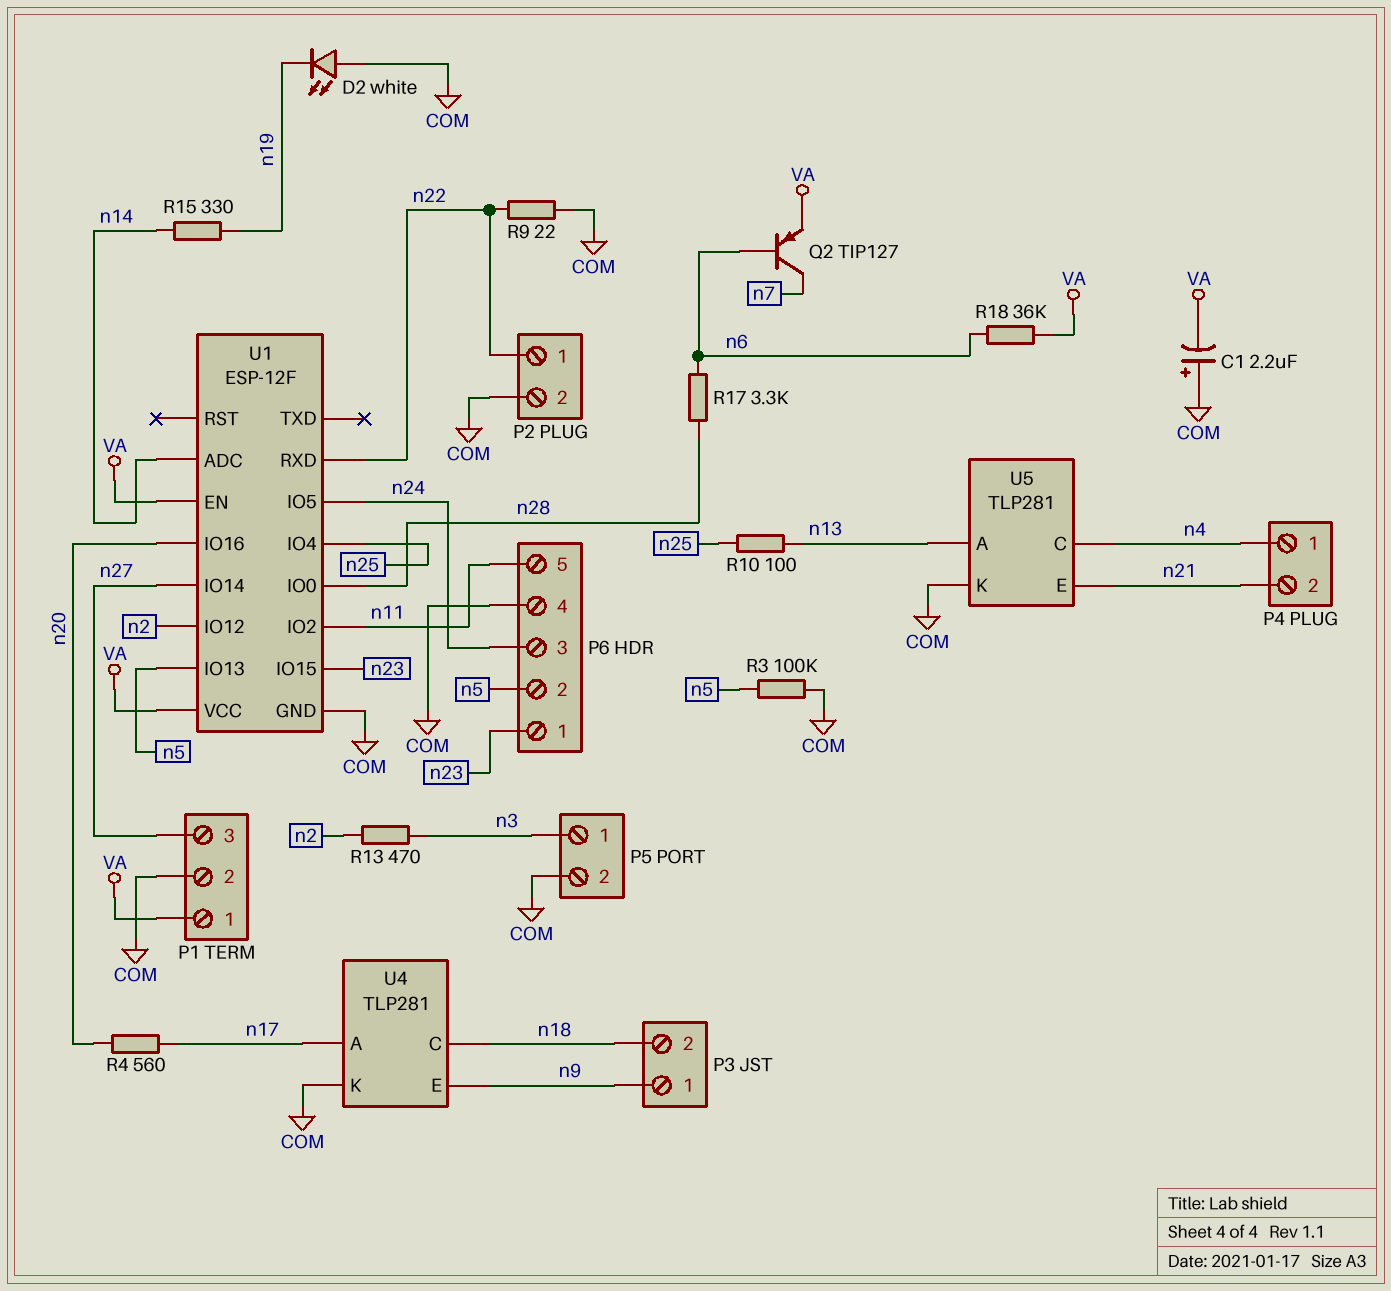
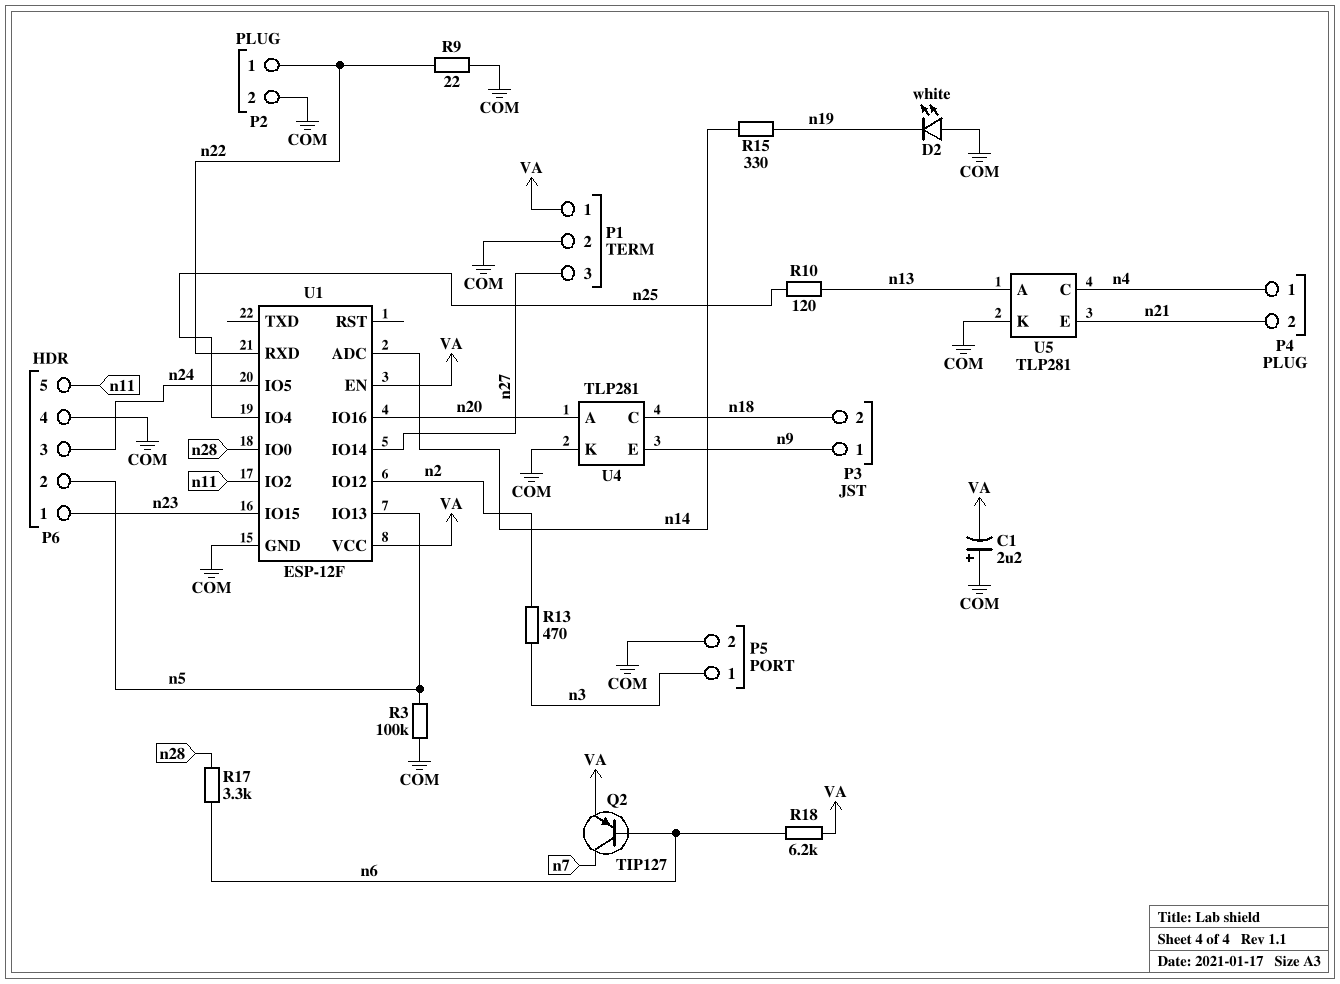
R4: 560 (n17, n20) -> none
R10: 100 (n13, n25) -> 120 (n13, n25)
R18: 36k (VA, n6) -> 6.2k (VA, n6)
U4 pin A: n17 -> n20

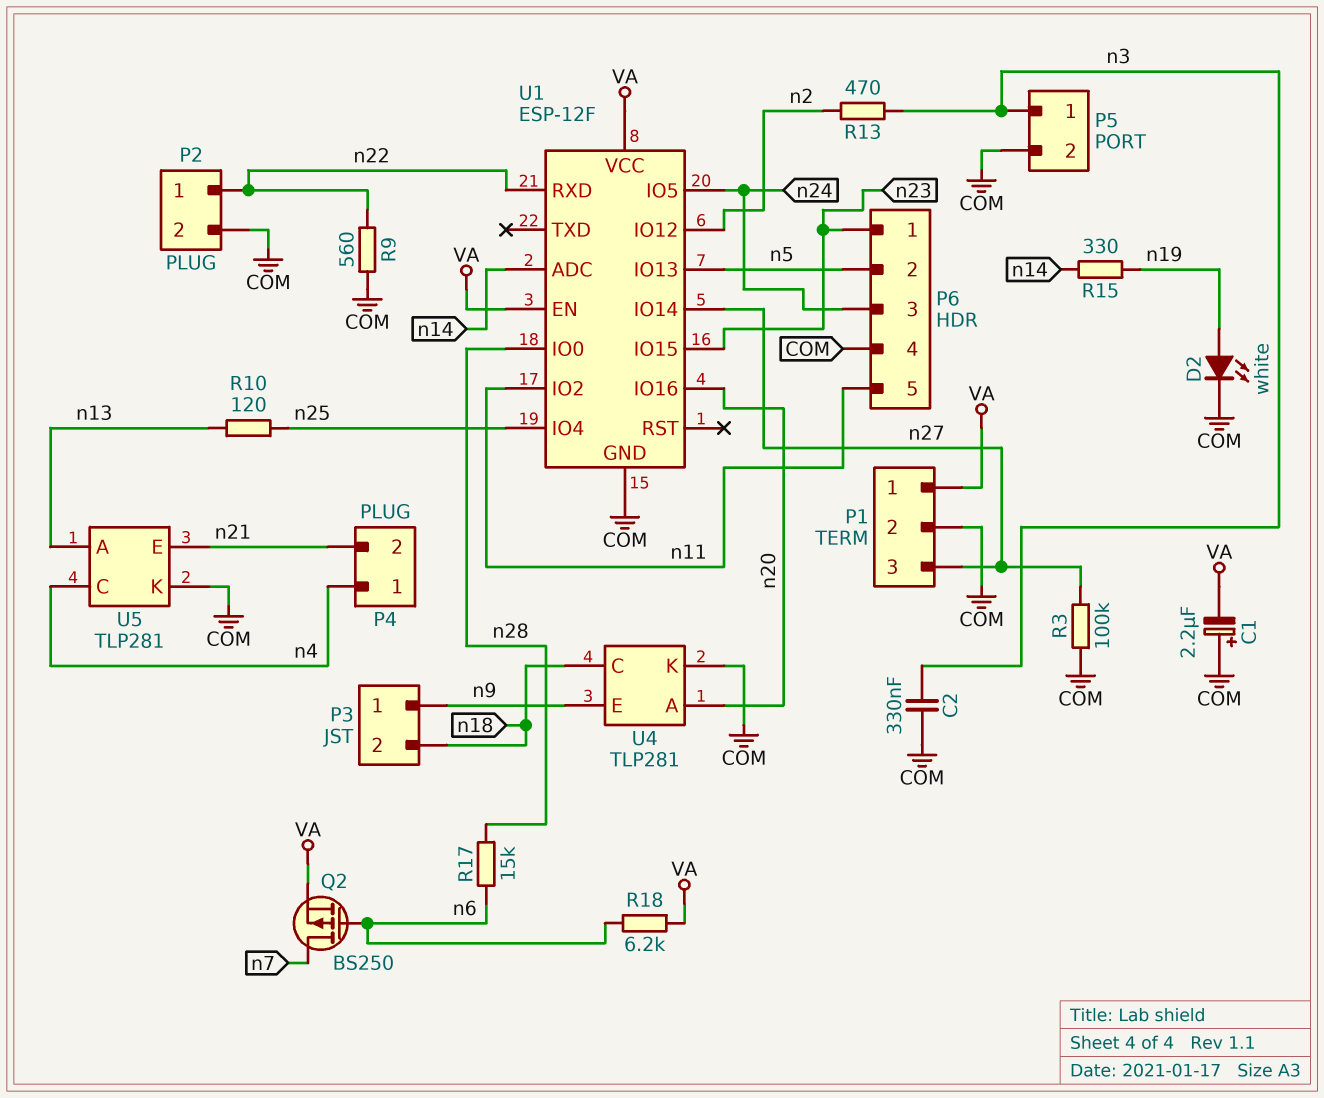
C2: none -> 330nF (COM, n3)
D2: LED white (A COM, K n19) -> LED white (A n19, K COM)
Q2: PNP TIP127 (B n6, C n7, E VA) -> PMOS BS250 (G n6, D n7, S VA)
R3: 100k (COM, n5) -> 100k (COM, n27)
R9: 22 (COM, n22) -> 560 (COM, n22)
R17: 3.3k (n6, n28) -> 15k (n6, n28)

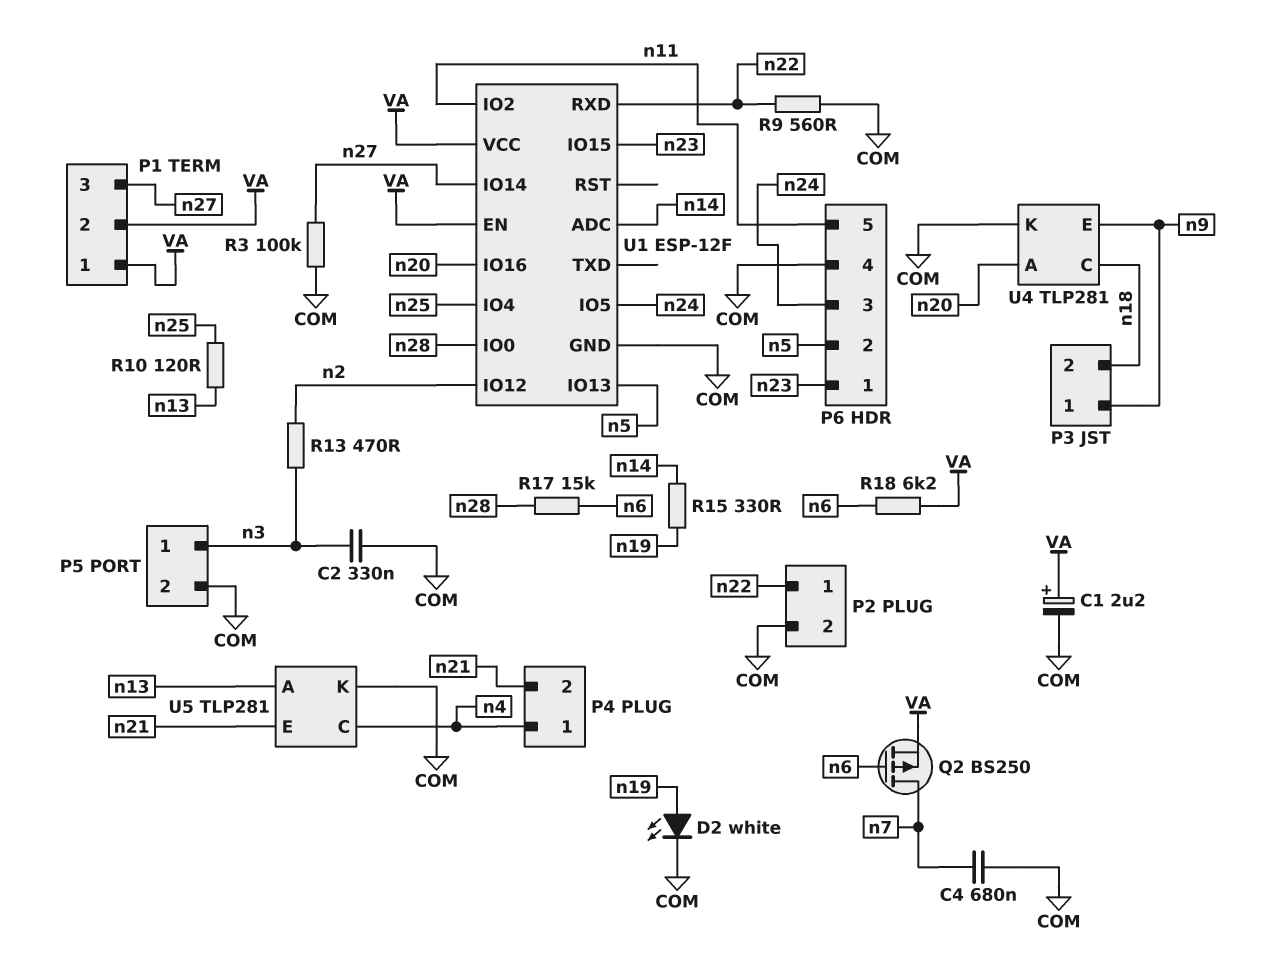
C1: 2.2uF (plus COM, minus VA) -> 2.2uF (plus VA, minus COM)
C4: none -> 680nF (COM, n7)
P1 pin 2: COM -> VA

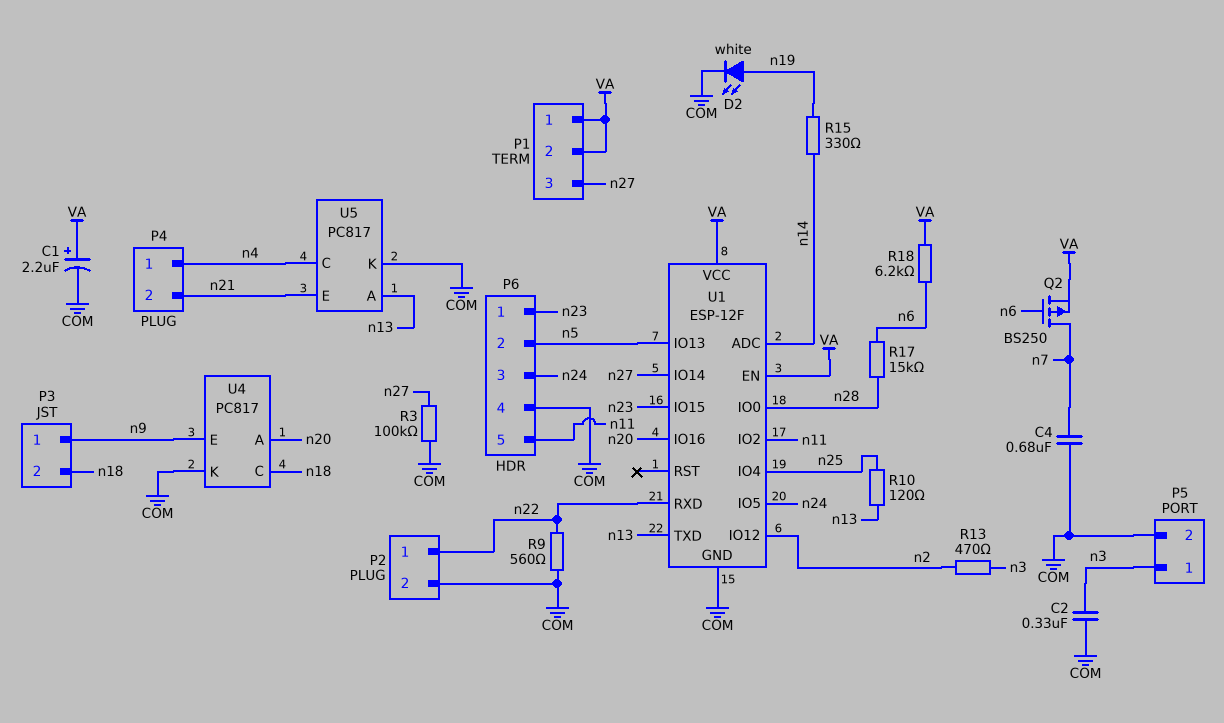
U1 pin TXD: none -> n13
U4: TLP281 -> PC817
U5: TLP281 -> PC817

